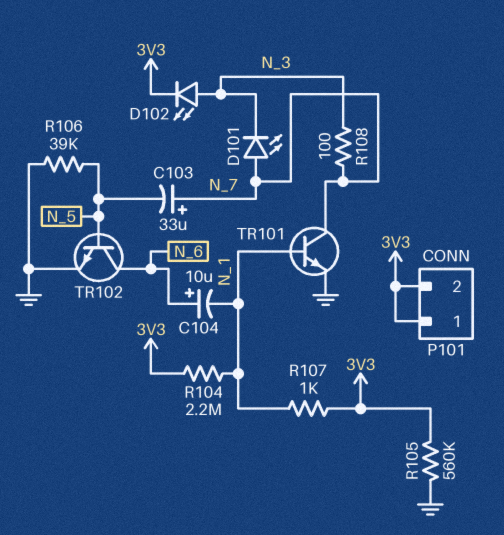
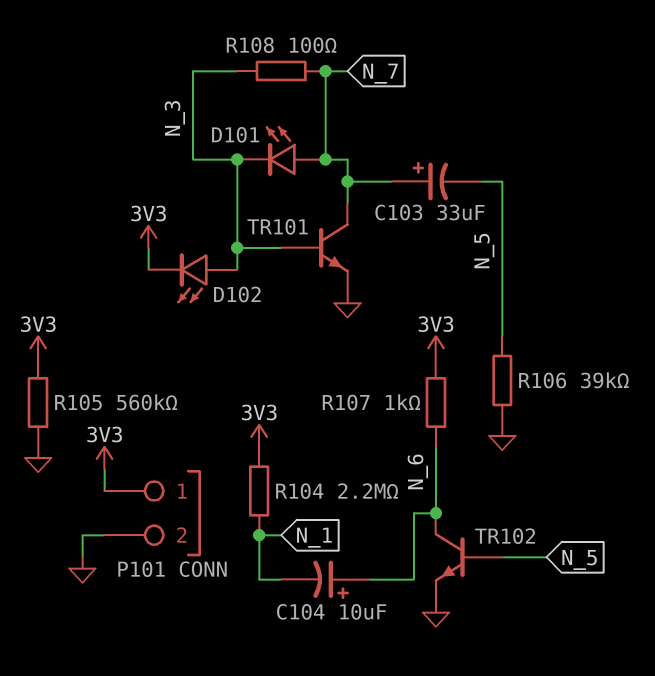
P101 pin 2: 3V3 -> GND
R107: 1k (3V3, N_1) -> 1k (3V3, N_6)
TR101: NPN (B N_1, C N_7, E GND) -> NPN (B N_3, C N_7, E GND)

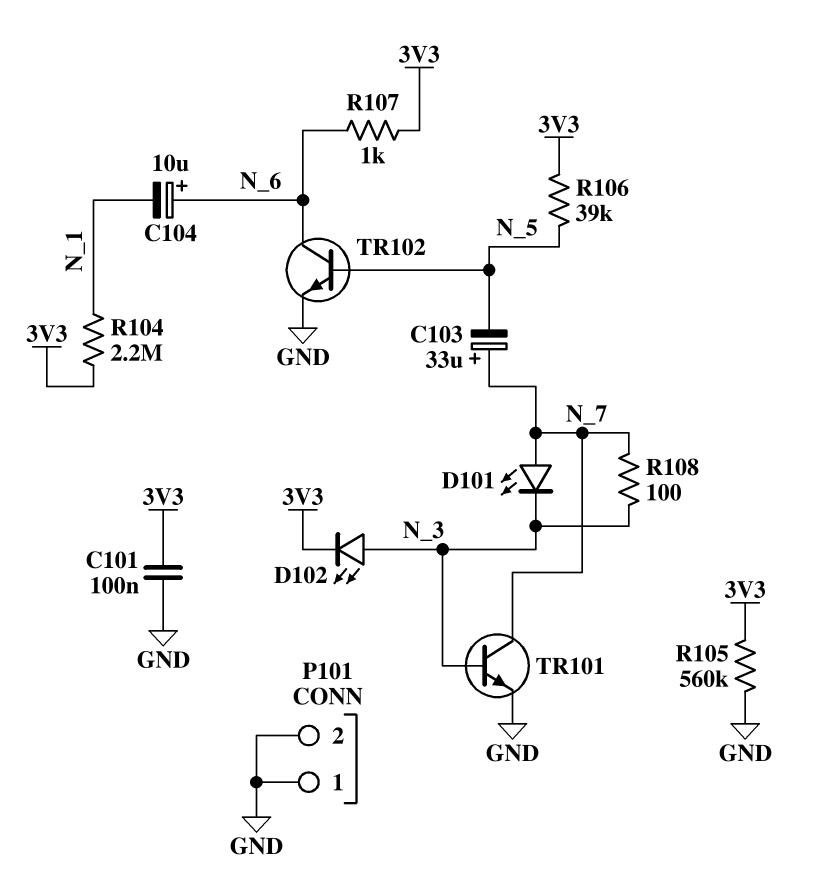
C101: none -> 100nF (3V3, GND)
P101 pin 1: 3V3 -> GND
R106: 39k (GND, N_5) -> 39k (3V3, N_5)

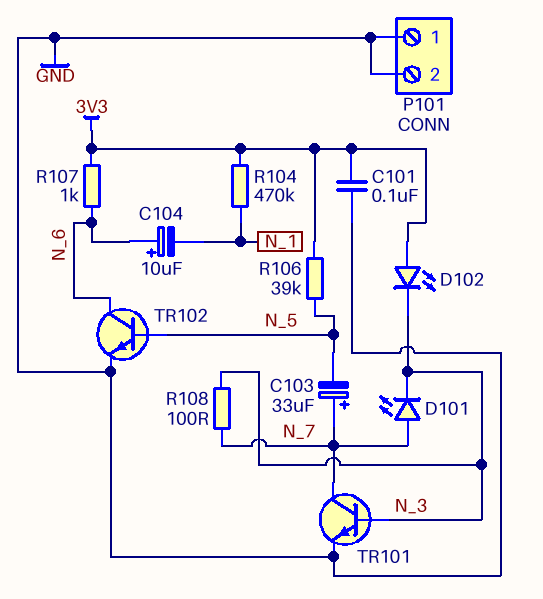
D102: LED (A N_3, K 3V3) -> LED (A 3V3, K N_3)
R104: 2.2M (3V3, N_1) -> 470k (3V3, N_1)
R105: 560k (3V3, GND) -> none

